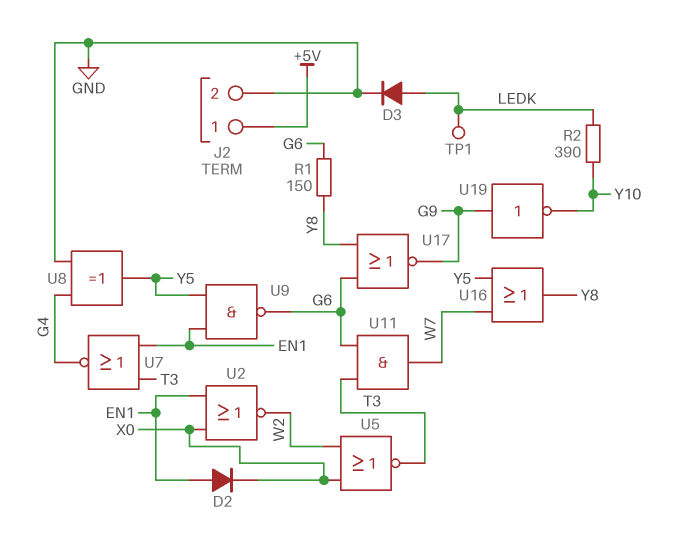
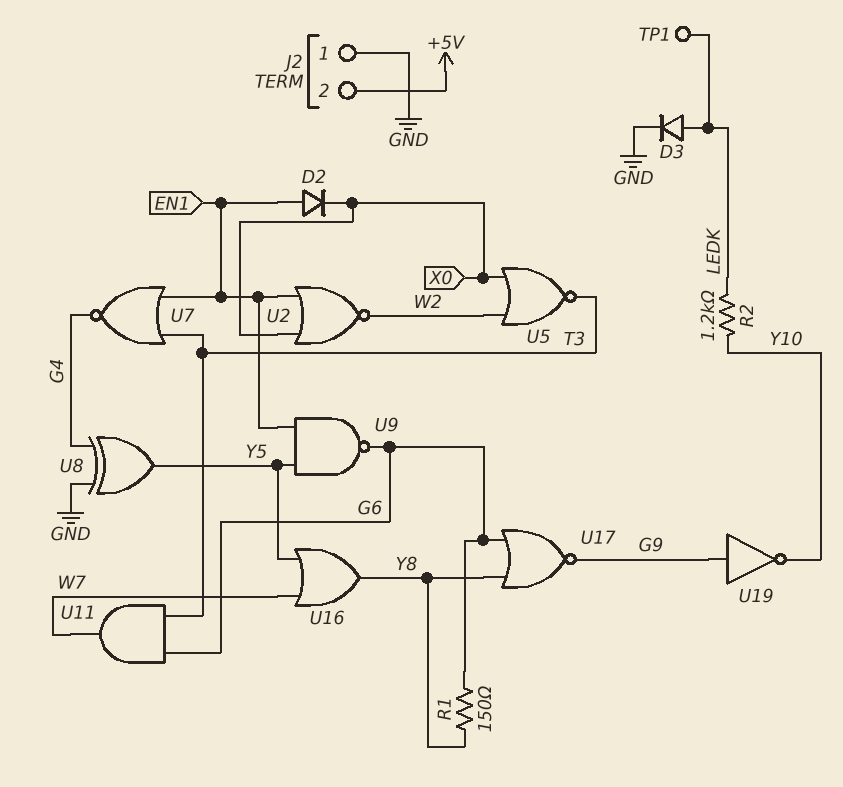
J2 pin 1: +5V -> GND
J2 pin 2: GND -> +5V
R2: 390 (LEDK, Y10) -> 1.2k (LEDK, Y10)

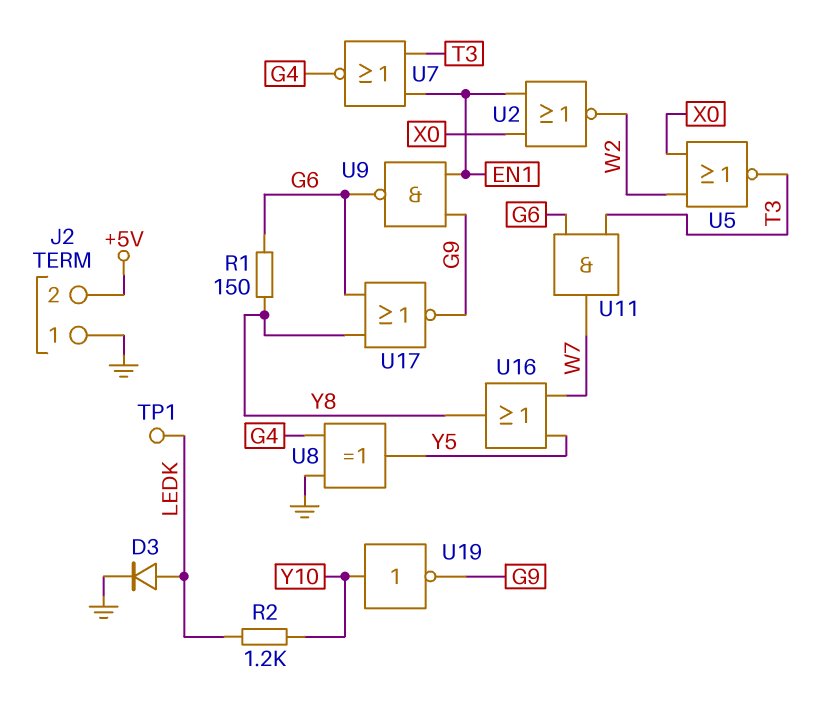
D2: diode (A EN1, K X0) -> none
U9: NAND (in EN1, in Y5, out G6) -> NAND (in EN1, in G9, out G6)
U19: NOT (in G9, out Y10) -> NOT (in Y10, out G9)

